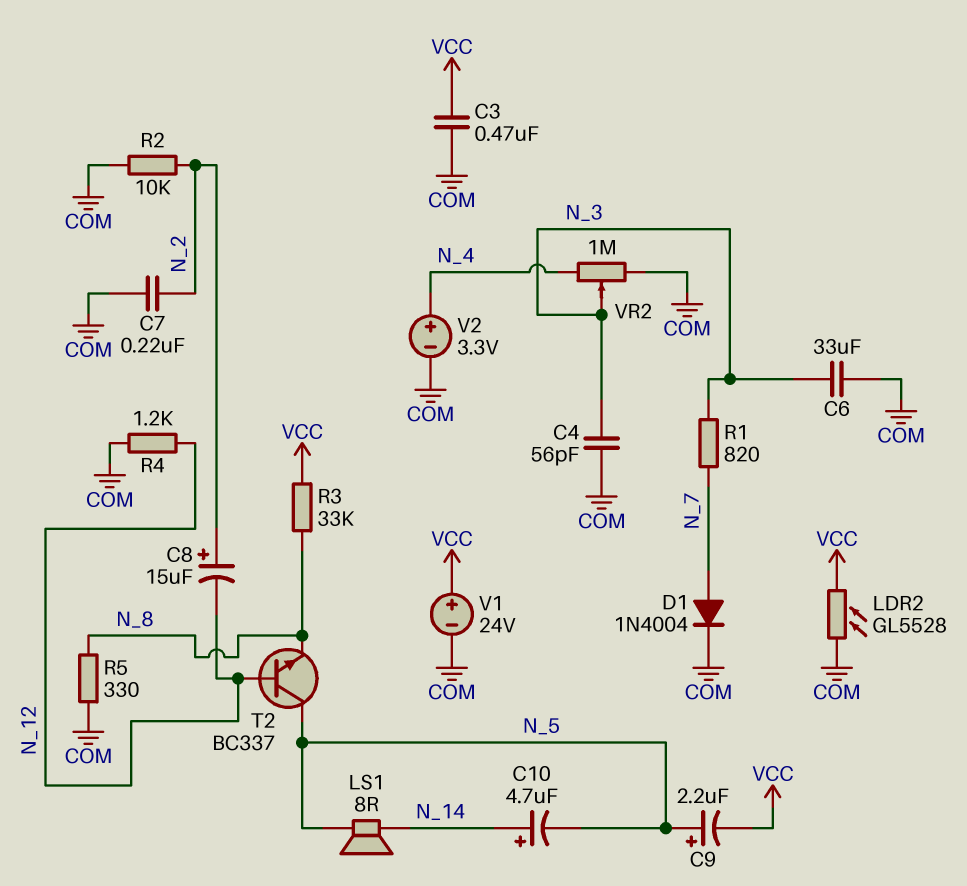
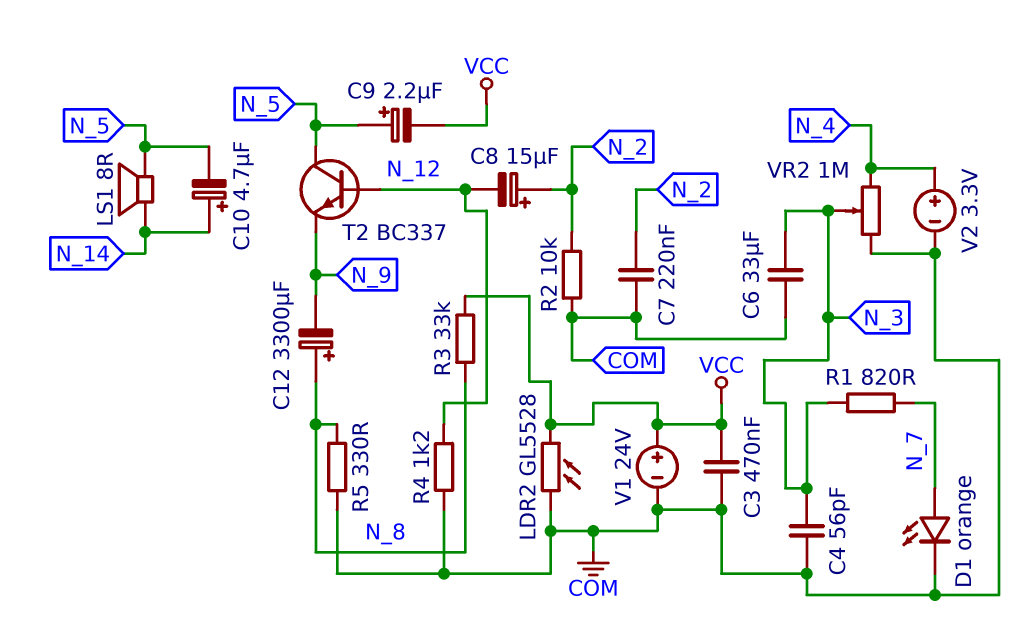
C12: none -> 3300uF (plus N_8, minus N_9)
D1: diode 1N4004 (A N_7, K COM) -> LED orange (A N_7, K COM)
T2: NPN BC337 (B N_12, C N_5, E N_8) -> NPN BC337 (B N_12, C N_5, E N_9)

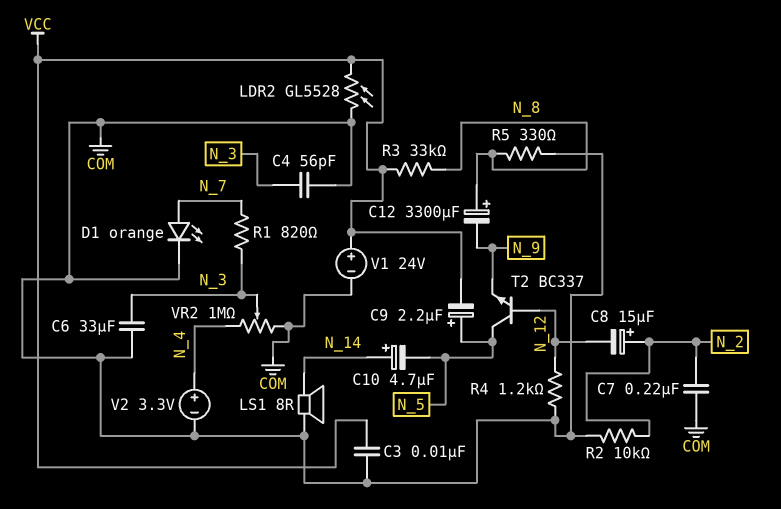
C3: 470nF (COM, VCC) -> 10nF (COM, VCC)
LS1: speaker 8R (N_5, N_14) -> speaker 8R (COM, N_14)

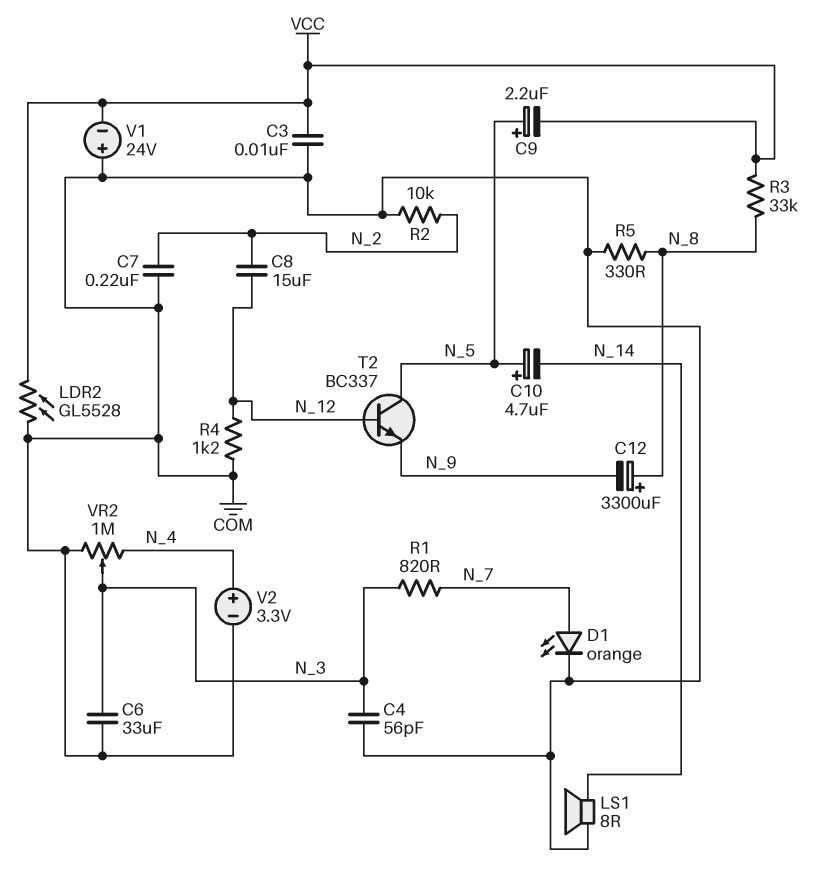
C8: 15uF (plus N_2, minus N_12) -> 15uF (N_2, N_12)
C10: 4.7uF (plus N_14, minus N_5) -> 4.7uF (plus N_5, minus N_14)
V1: 24V (plus VCC, minus COM) -> 24V (plus COM, minus VCC)

